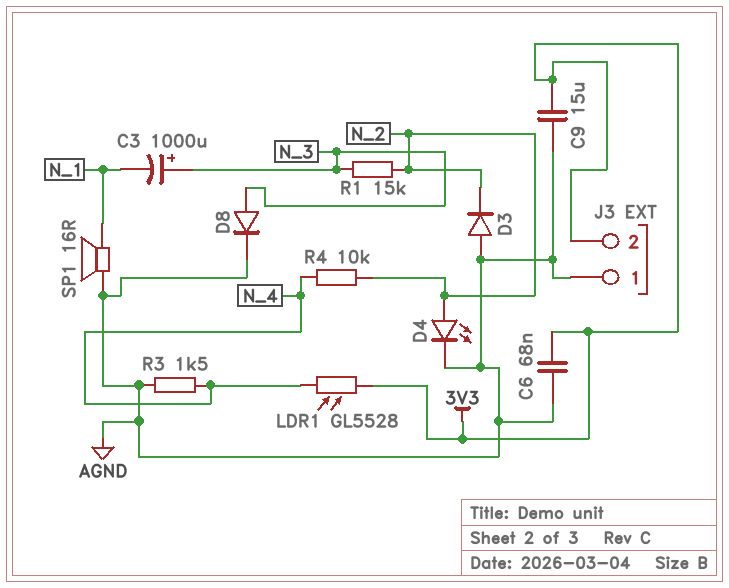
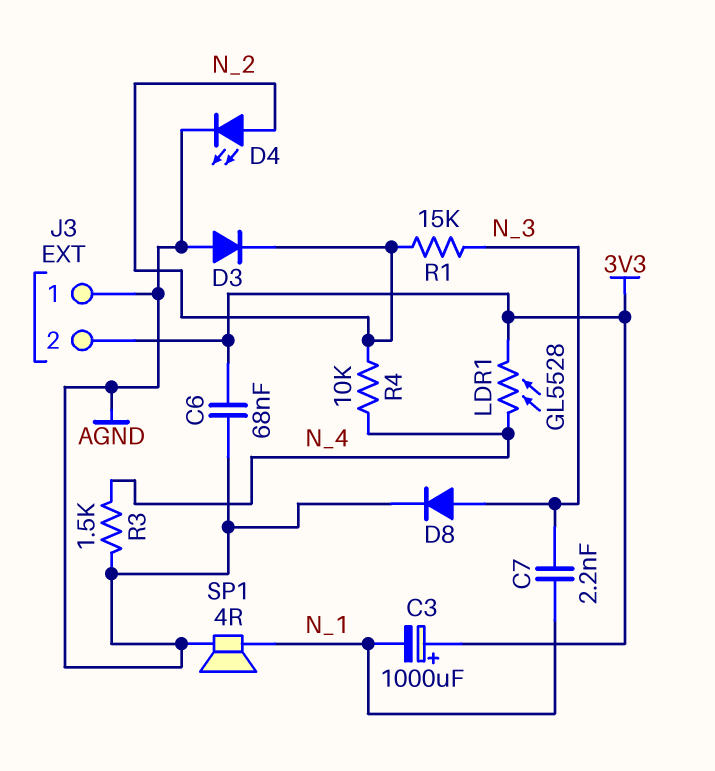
C3: 1000uF (plus N_3, minus N_1) -> 1000uF (plus 3V3, minus N_1)
C7: none -> 2.2nF (N_1, N_3)
C9: 15uF (3V3, AGND) -> none
SP1: speaker 16R (AGND, N_1) -> speaker 4R (AGND, N_1)

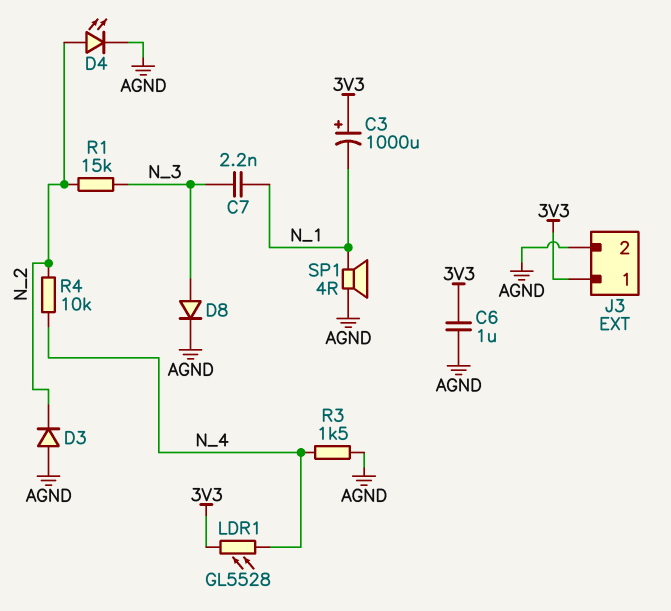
C6: 68nF (3V3, AGND) -> 1uF (3V3, AGND)
J3 pin 1: AGND -> 3V3
J3 pin 2: 3V3 -> AGND

